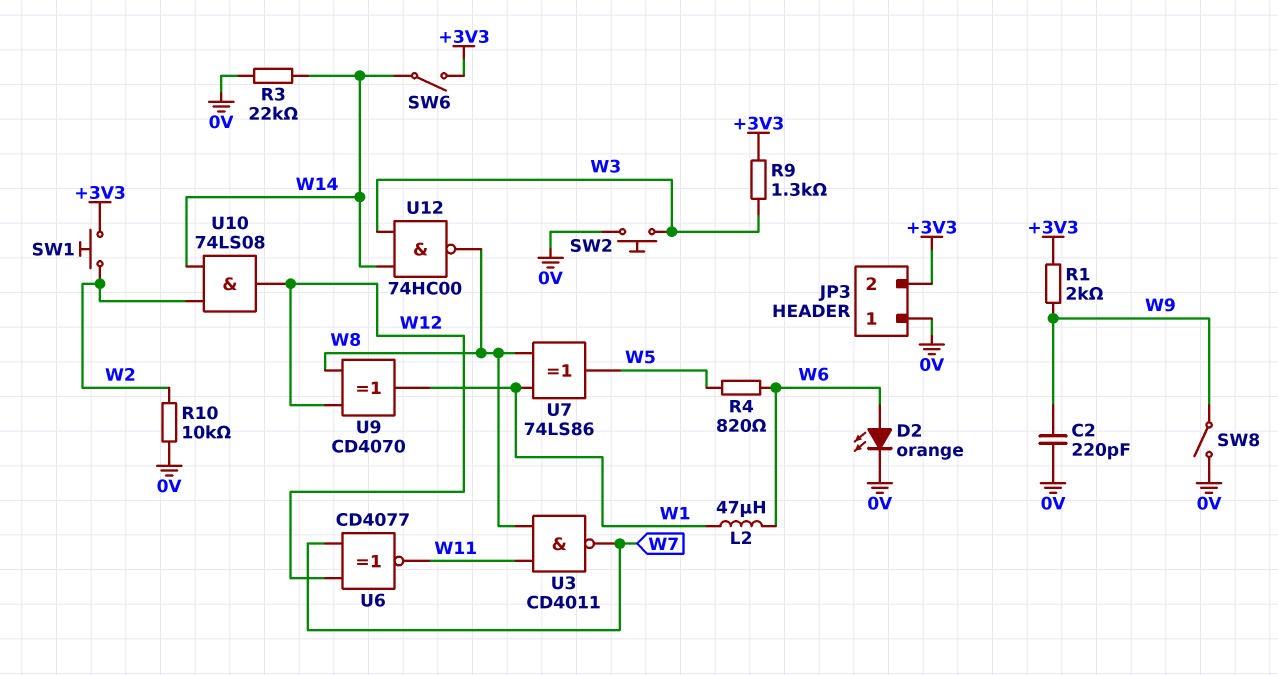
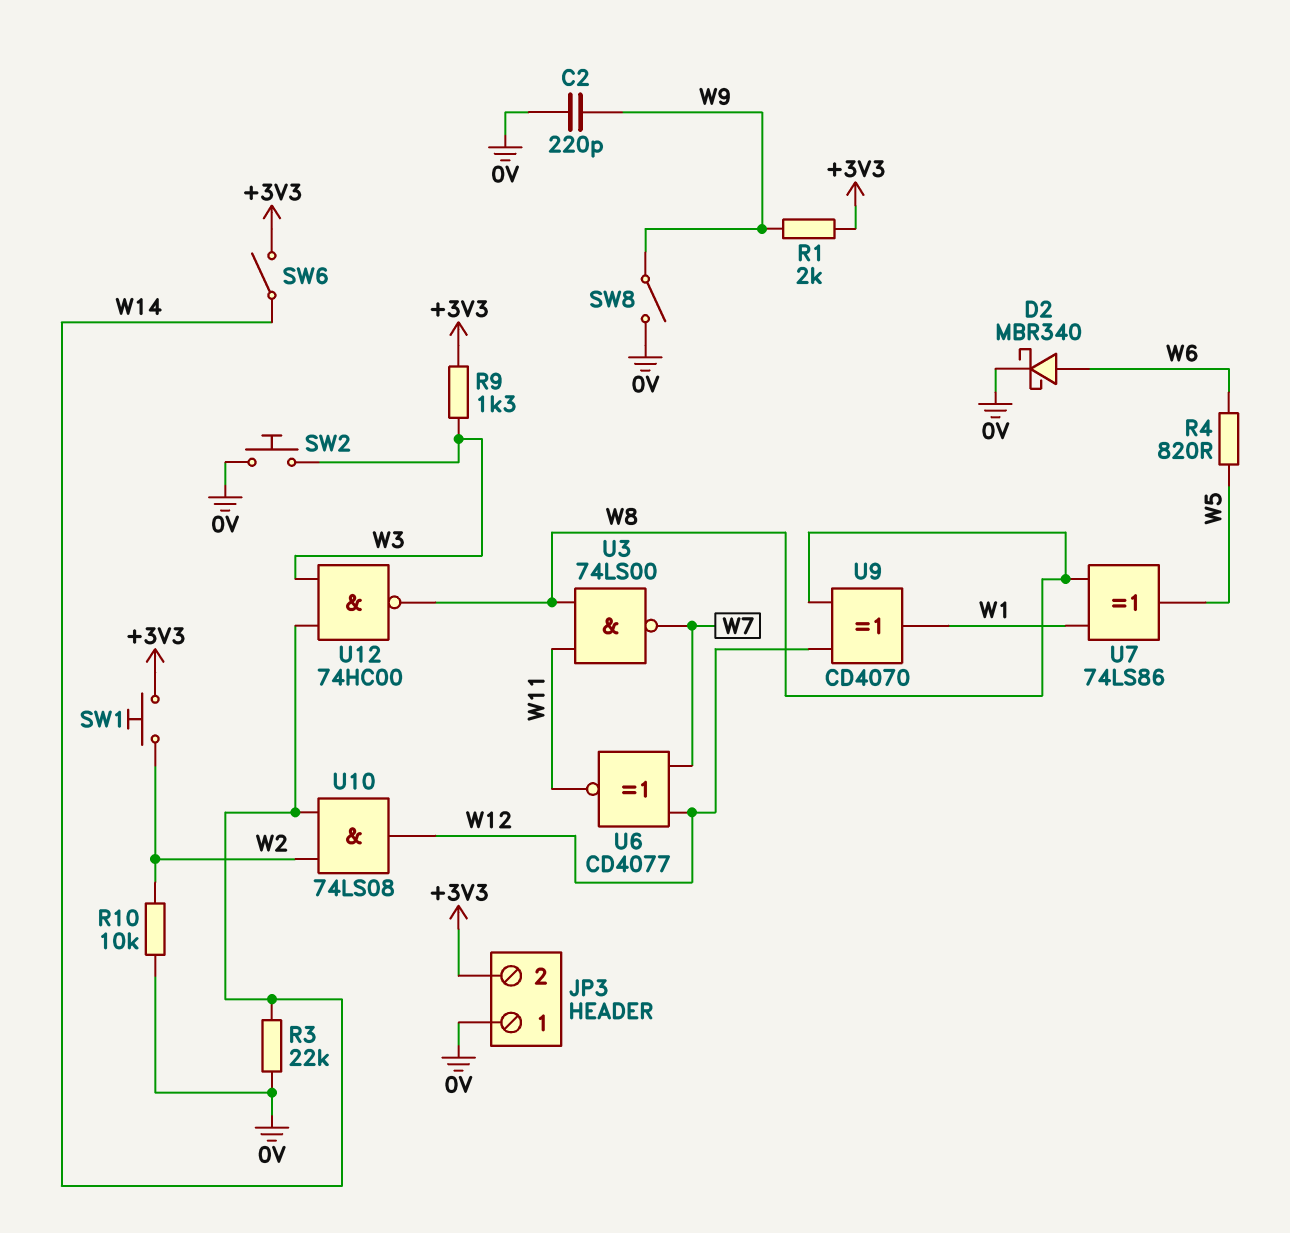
D2: LED orange (A W6, K 0V) -> schottky MBR340 (A W6, K 0V)
L2: 47uH (W1, W6) -> none
U3: NAND CD4011 (in W8, in W11, out W7) -> NAND 74LS00 (in W8, in W11, out W7)

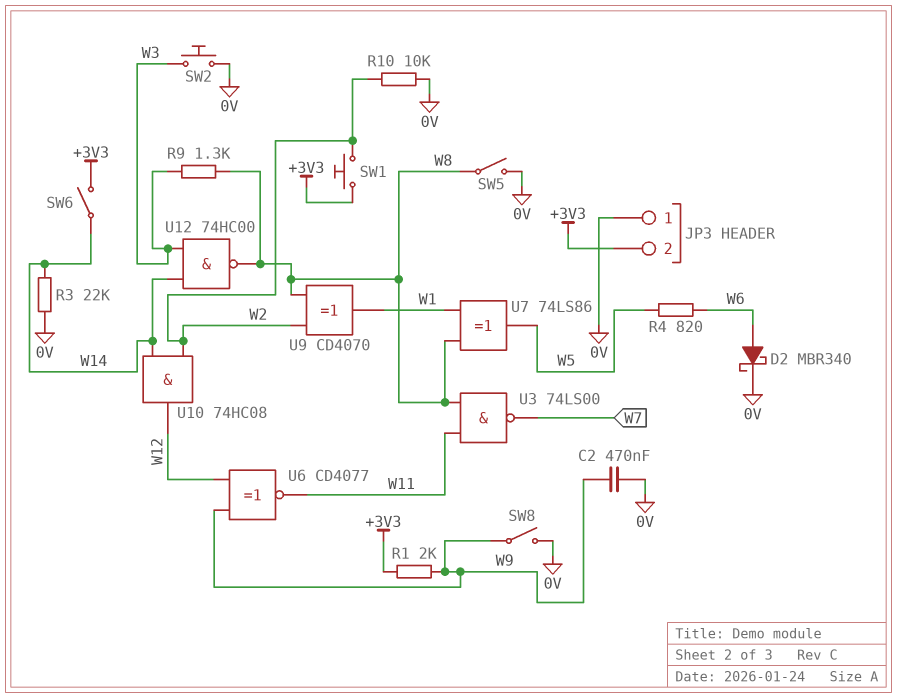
C2: 220pF (0V, W9) -> 470nF (0V, W9)
R9: 1.3k (+3V3, W3) -> 1.3k (W3, W8)
SW5: none -> switch (0V, W8)
U6: XNOR CD4077 (in W7, in W12, out W11) -> XNOR CD4077 (in W9, in W12, out W11)
U9: XOR CD4070 (in W8, in W12, out W1) -> XOR CD4070 (in W2, in W8, out W1)
U10: AND 74LS08 (in W2, in W14, out W12) -> AND 74HC08 (in W2, in W14, out W12)

